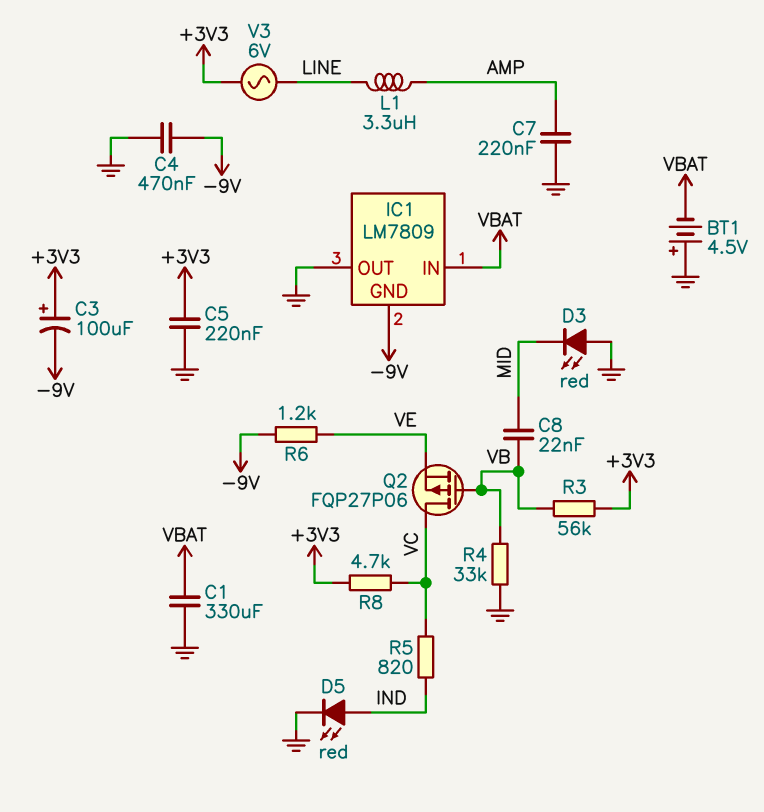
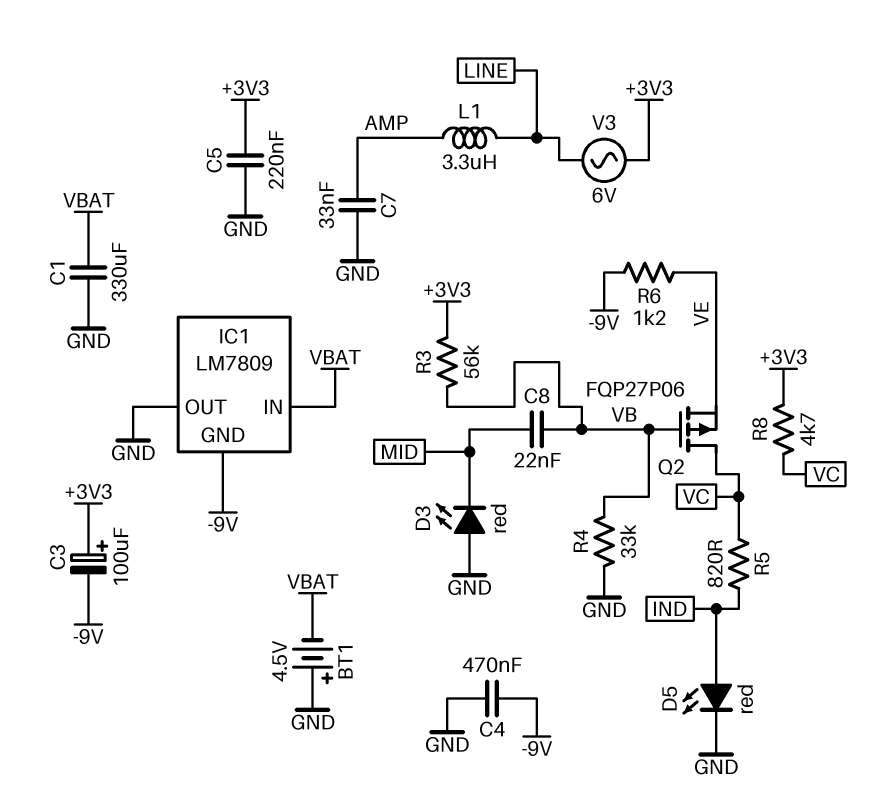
C7: 220nF (AMP, GND) -> 33nF (AMP, GND)

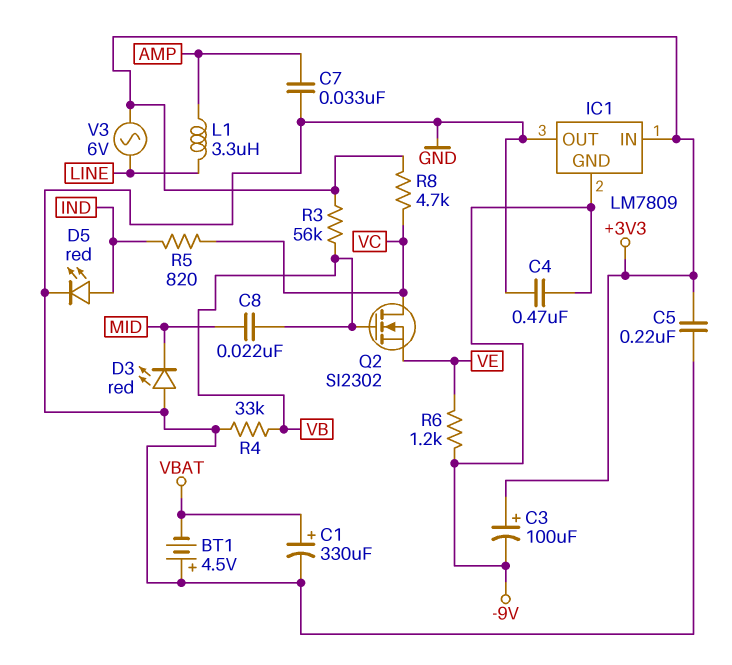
C1: 330uF (GND, VBAT) -> 330uF (plus VBAT, minus GND)
IC1 pin IN: VBAT -> +3V3
Q2: PMOS FQP27P06 (G VB, D VC, S VE) -> NMOS SI2302 (G VB, D VC, S VE)

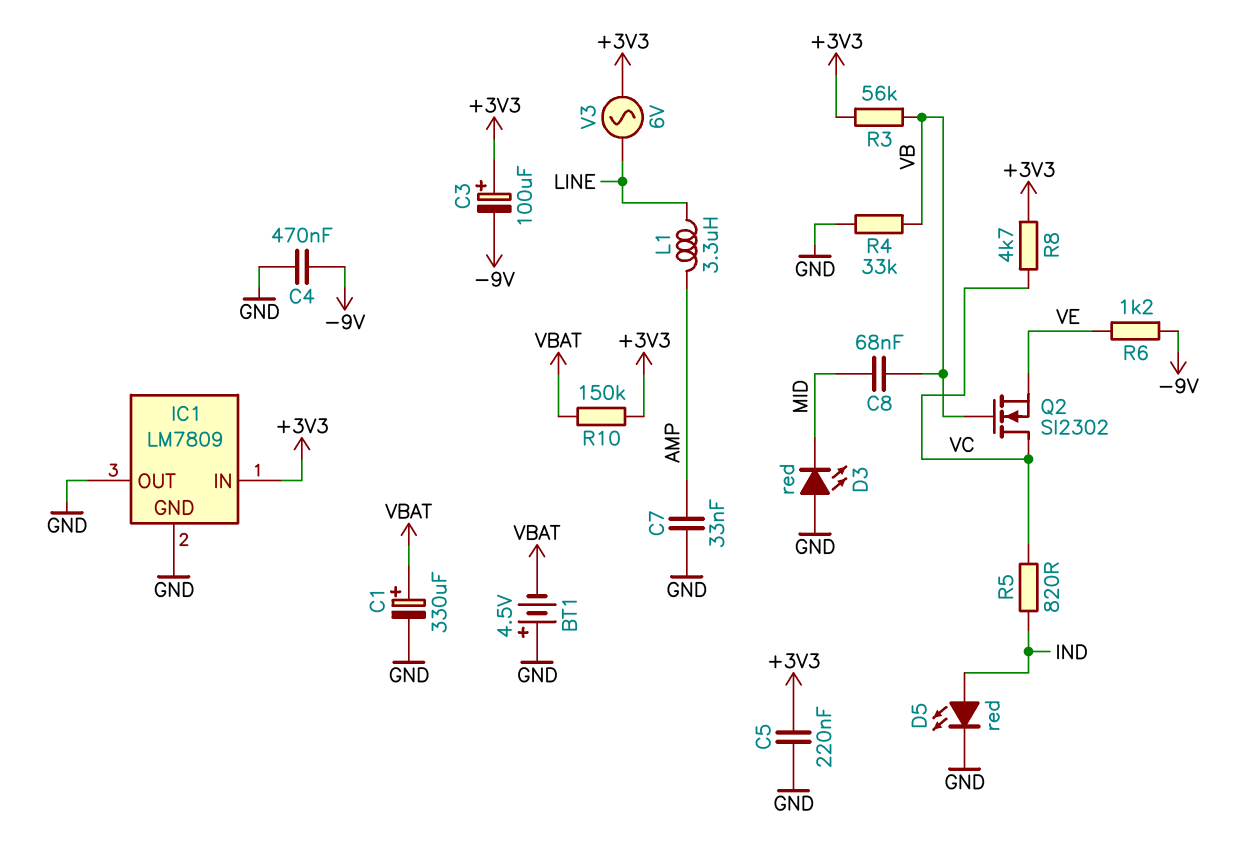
C8: 22nF (MID, VB) -> 68nF (MID, VB)
IC1 pin GND: -9V -> GND
R10: none -> 150k (+3V3, VBAT)

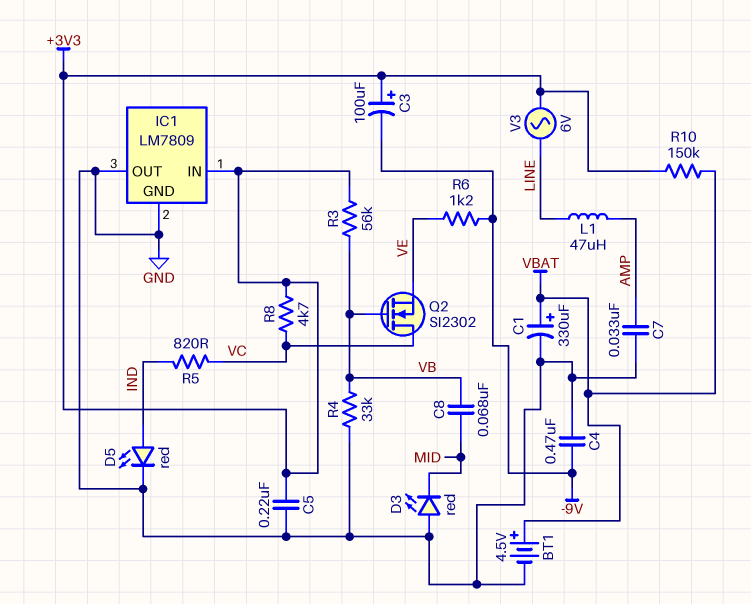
BT1: 4.5V (plus GND, minus VBAT) -> 4.5V (plus VBAT, minus GND)
L1: 3.3uH (AMP, LINE) -> 47uH (AMP, LINE)

